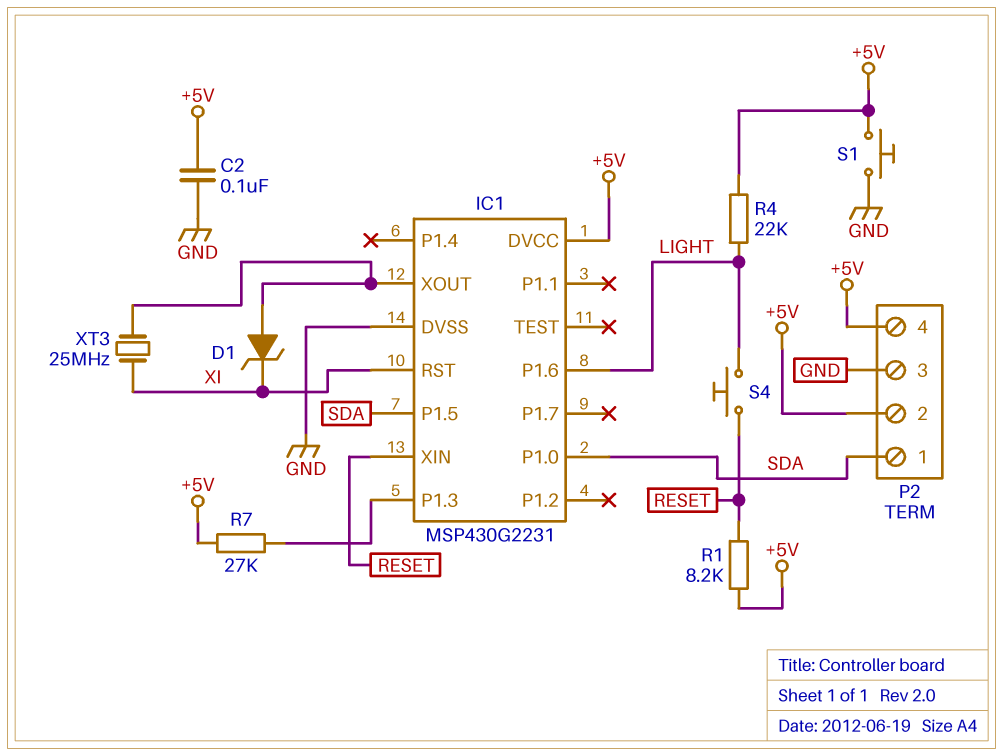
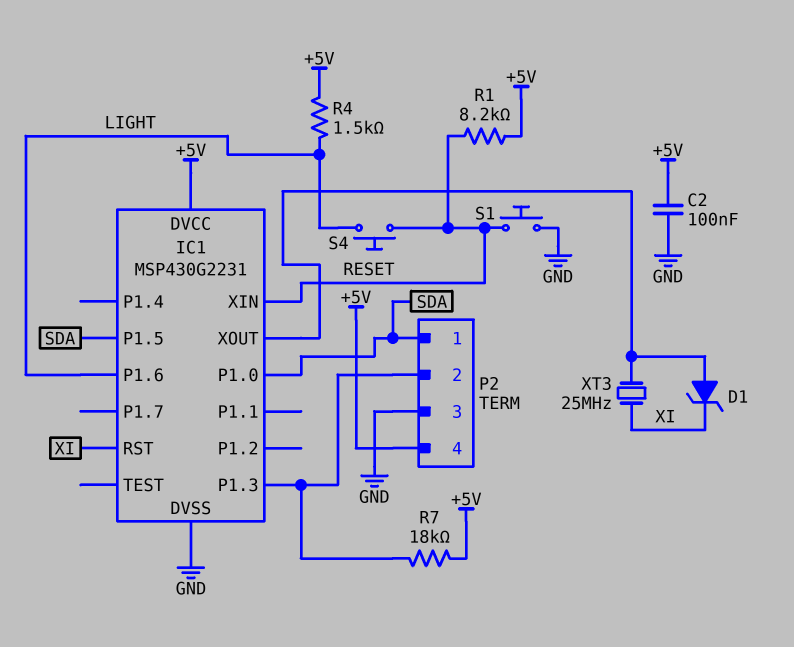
P2 pin 2: +5V -> IC1/P1.3
R4: 22k (+5V, LIGHT) -> 1.5k (+5V, LIGHT)
R7: 27k (+5V, IC1/P1.3) -> 18k (+5V, IC1/P1.3)
S1: button (+5V, GND) -> button (GND, RESET)

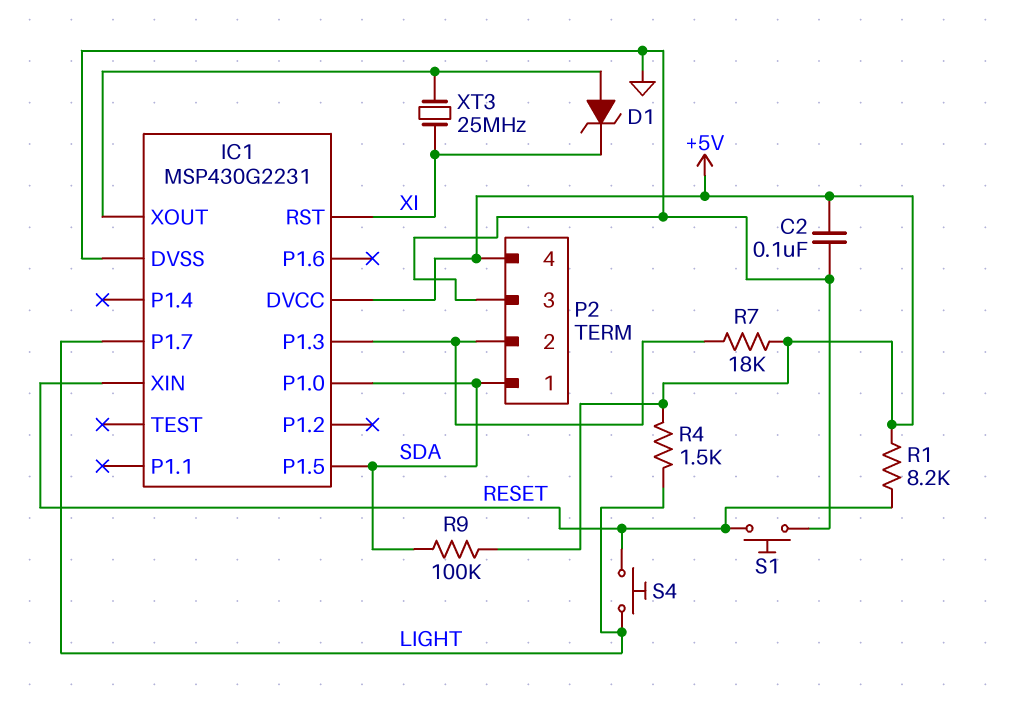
IC1 pin P1.6: LIGHT -> none
IC1 pin P1.7: none -> LIGHT
R9: none -> 100k (+5V, SDA)

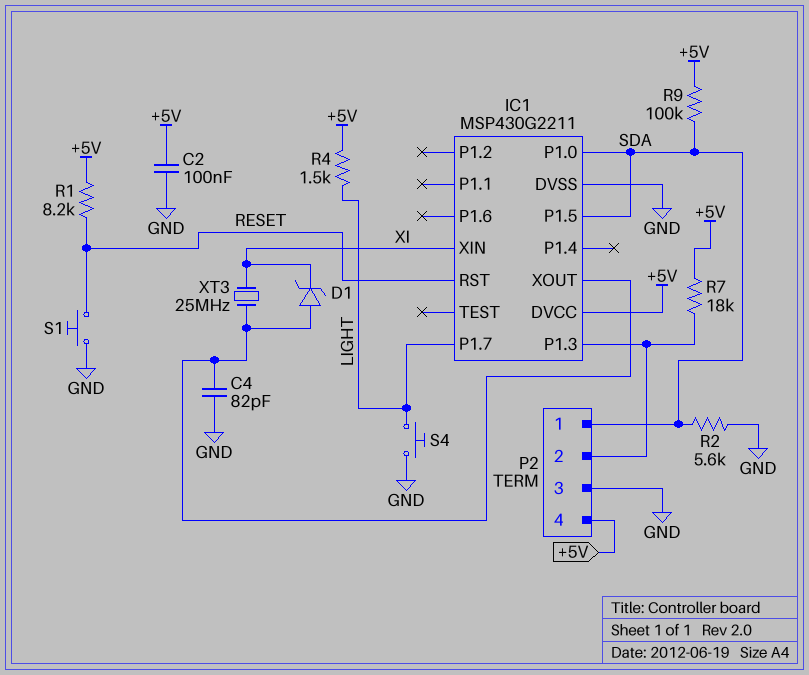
C4: none -> 82pF (GND, IC1/XOUT)
IC1: MSP430G2231 -> MSP430G2211
IC1 pin RST: XI -> RESET
IC1 pin XIN: RESET -> XI
R2: none -> 5.6k (GND, SDA)
S4: button (LIGHT, RESET) -> button (GND, LIGHT)

